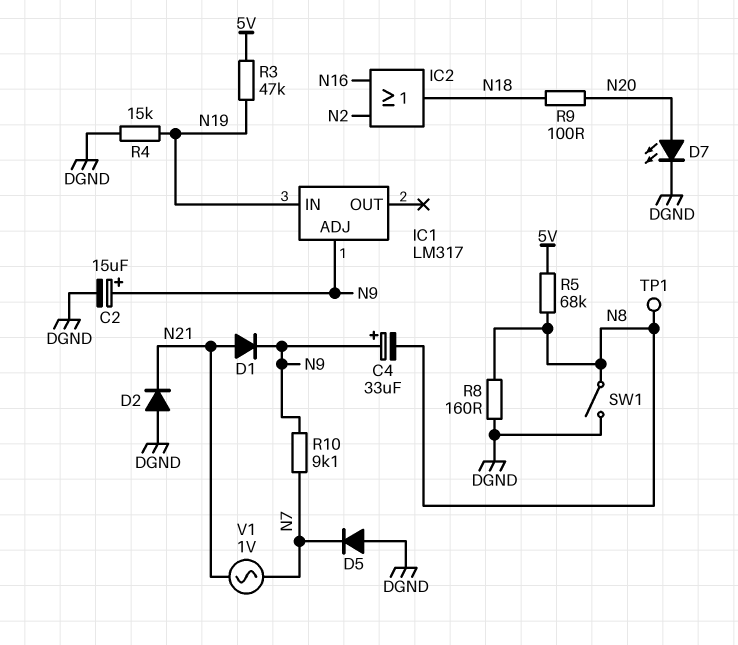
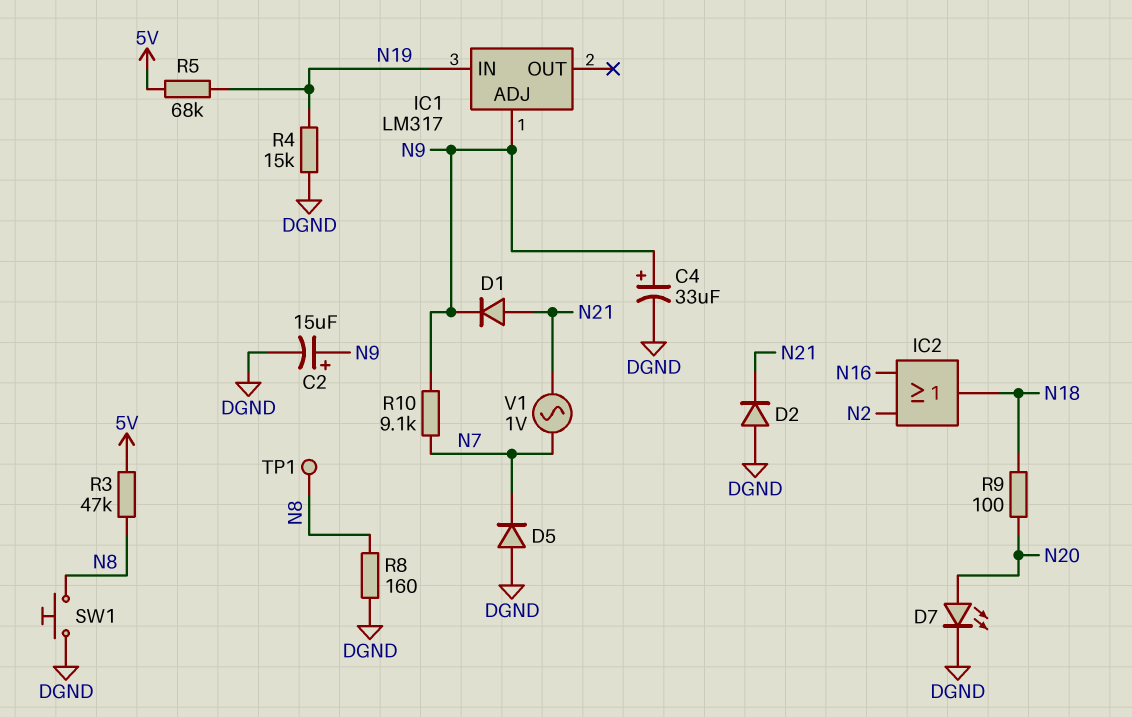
C4: 33uF (plus N9, minus N8) -> 33uF (plus N9, minus DGND)
R3: 47k (5V, N19) -> 47k (5V, N8)
R5: 68k (5V, N8) -> 68k (5V, N19)
SW1: switch (DGND, N8) -> button (DGND, N8)

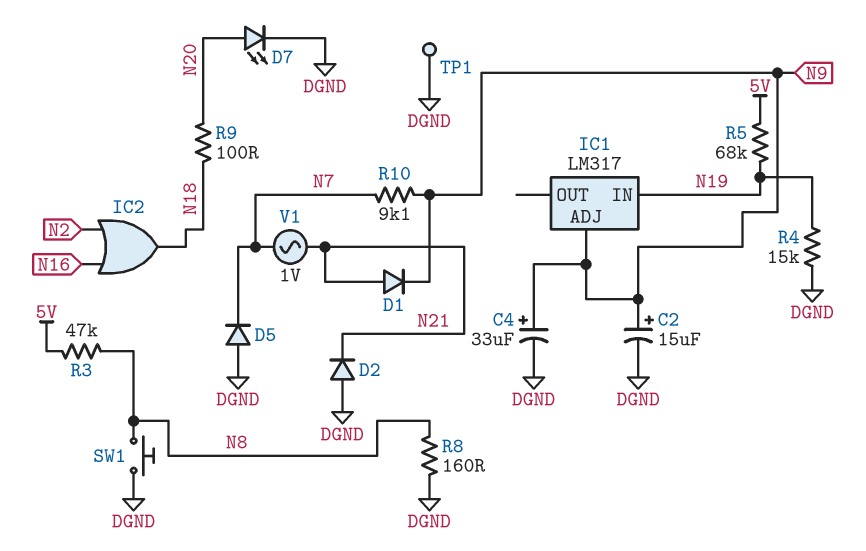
TP1: test point (N8) -> test point (DGND)

